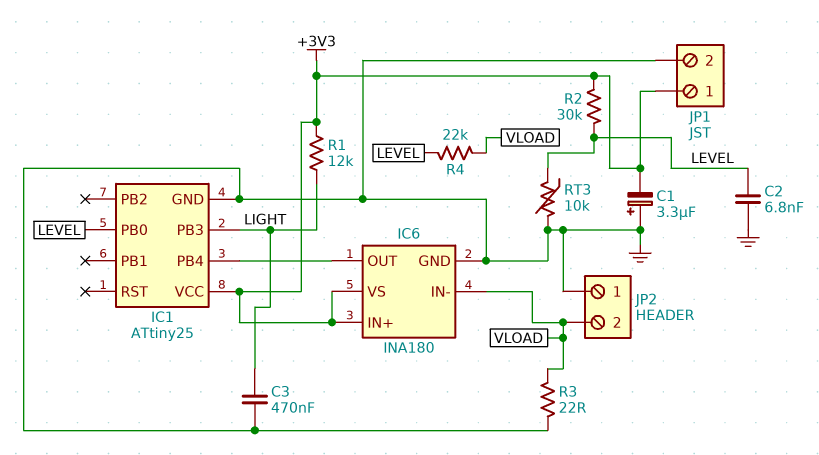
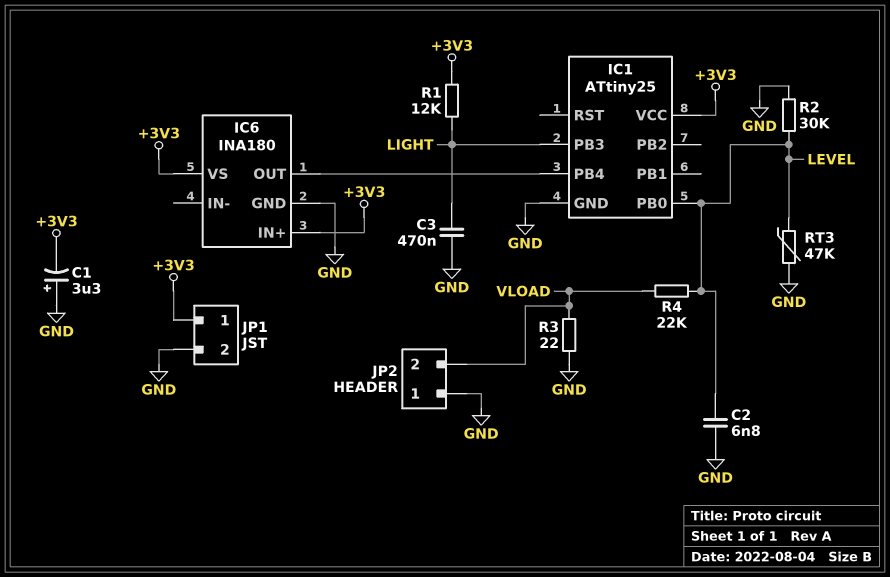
IC6 pin IN-: VLOAD -> none
R2: 30k (+3V3, LEVEL) -> 30k (GND, LEVEL)
RT3: 10k (GND, LEVEL) -> 47k (GND, LEVEL)

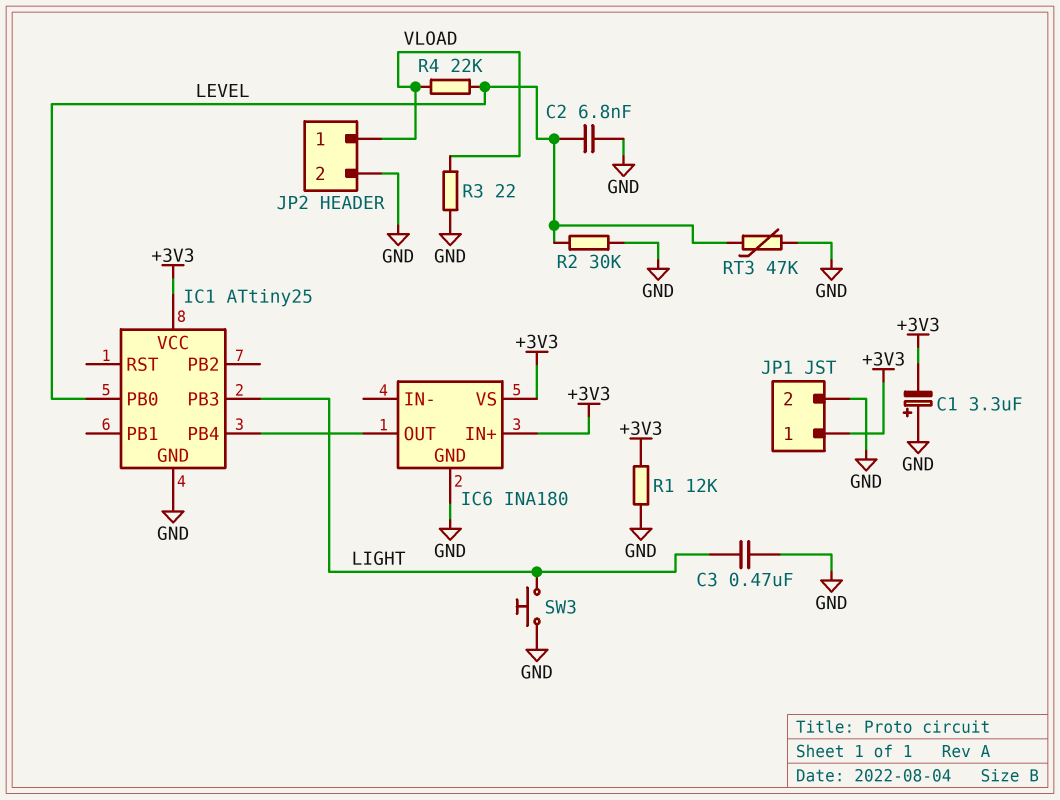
JP2 pin 1: GND -> VLOAD
JP2 pin 2: VLOAD -> GND
R1: 12k (+3V3, LIGHT) -> 12k (+3V3, GND)
SW3: none -> button (GND, LIGHT)

